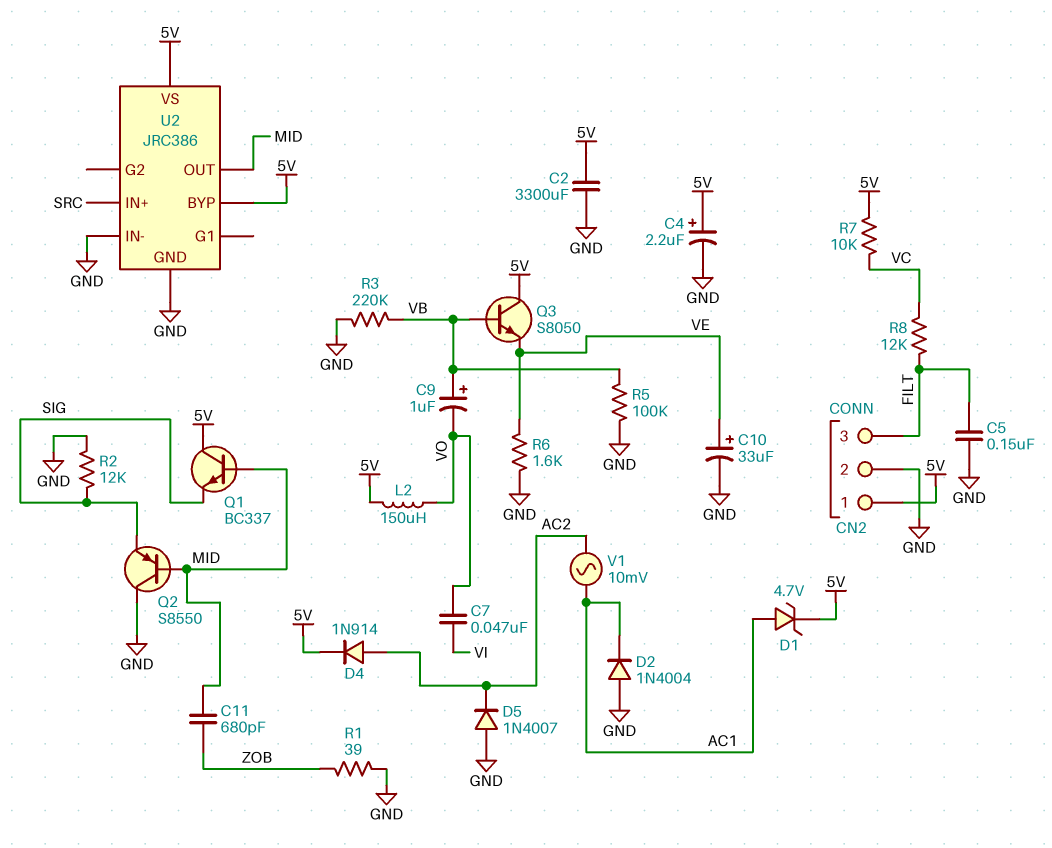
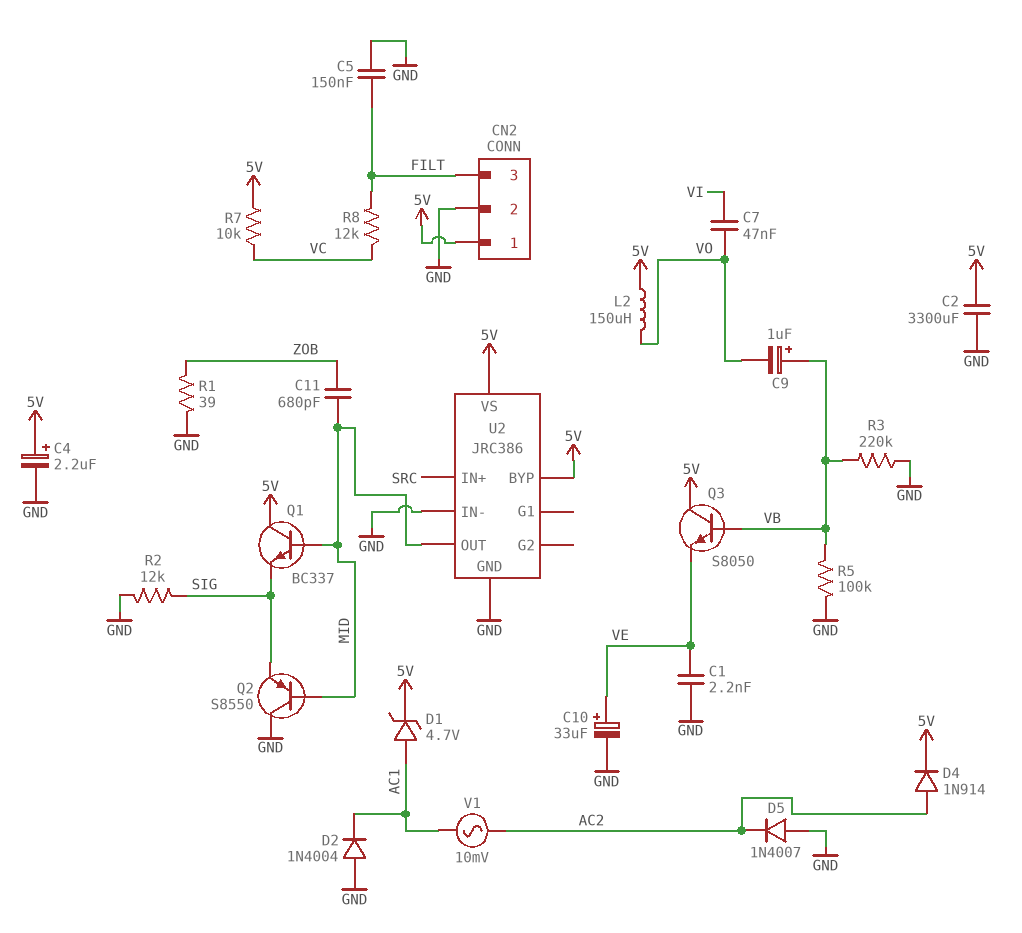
C1: none -> 2.2nF (GND, VE)
R6: 1.6k (GND, VE) -> none

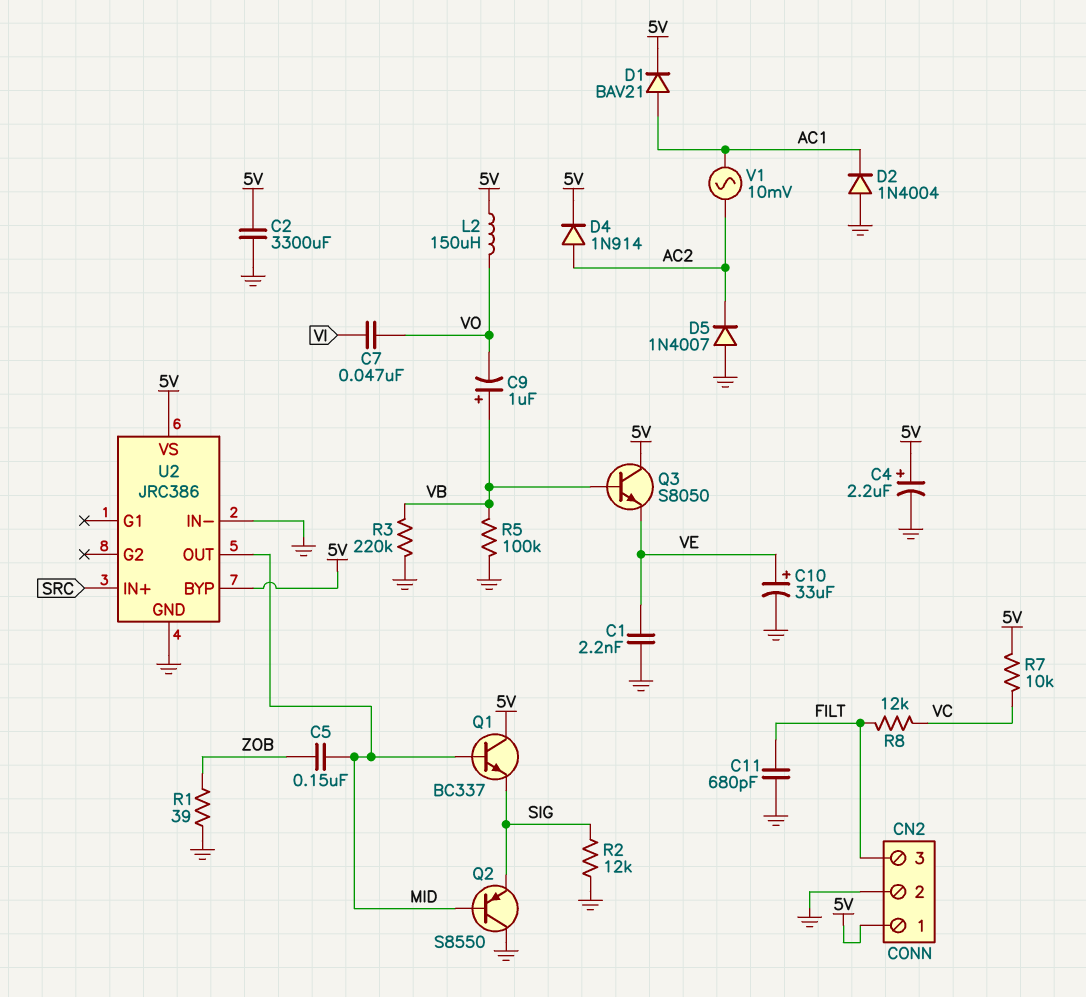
C5: 150nF (FILT, GND) -> 150nF (MID, ZOB)
C11: 680pF (MID, ZOB) -> 680pF (FILT, GND)
D1: zener 4.7V (A AC1, K 5V) -> diode BAV21 (A AC1, K 5V)

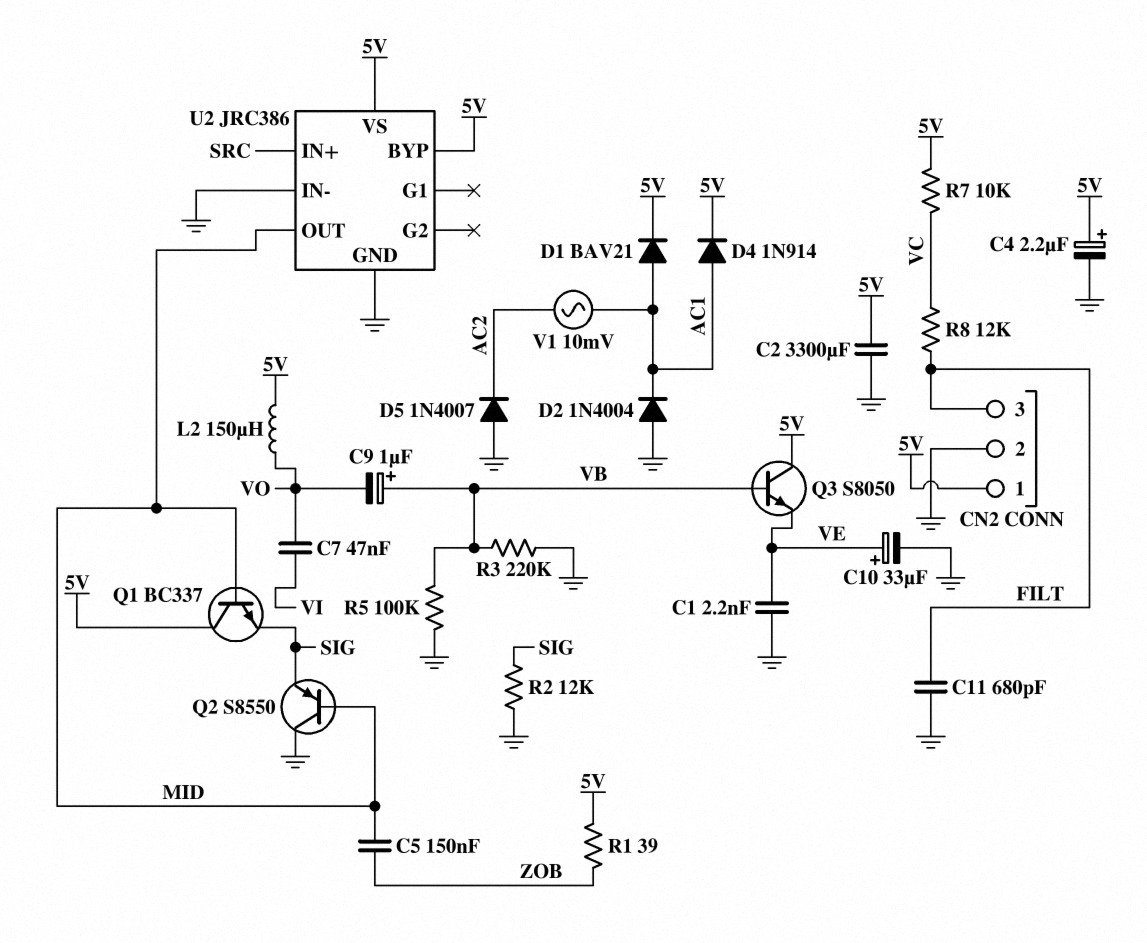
D4: diode 1N914 (A AC2, K 5V) -> diode 1N914 (A AC1, K 5V)
R1: 39 (GND, ZOB) -> 39 (5V, ZOB)

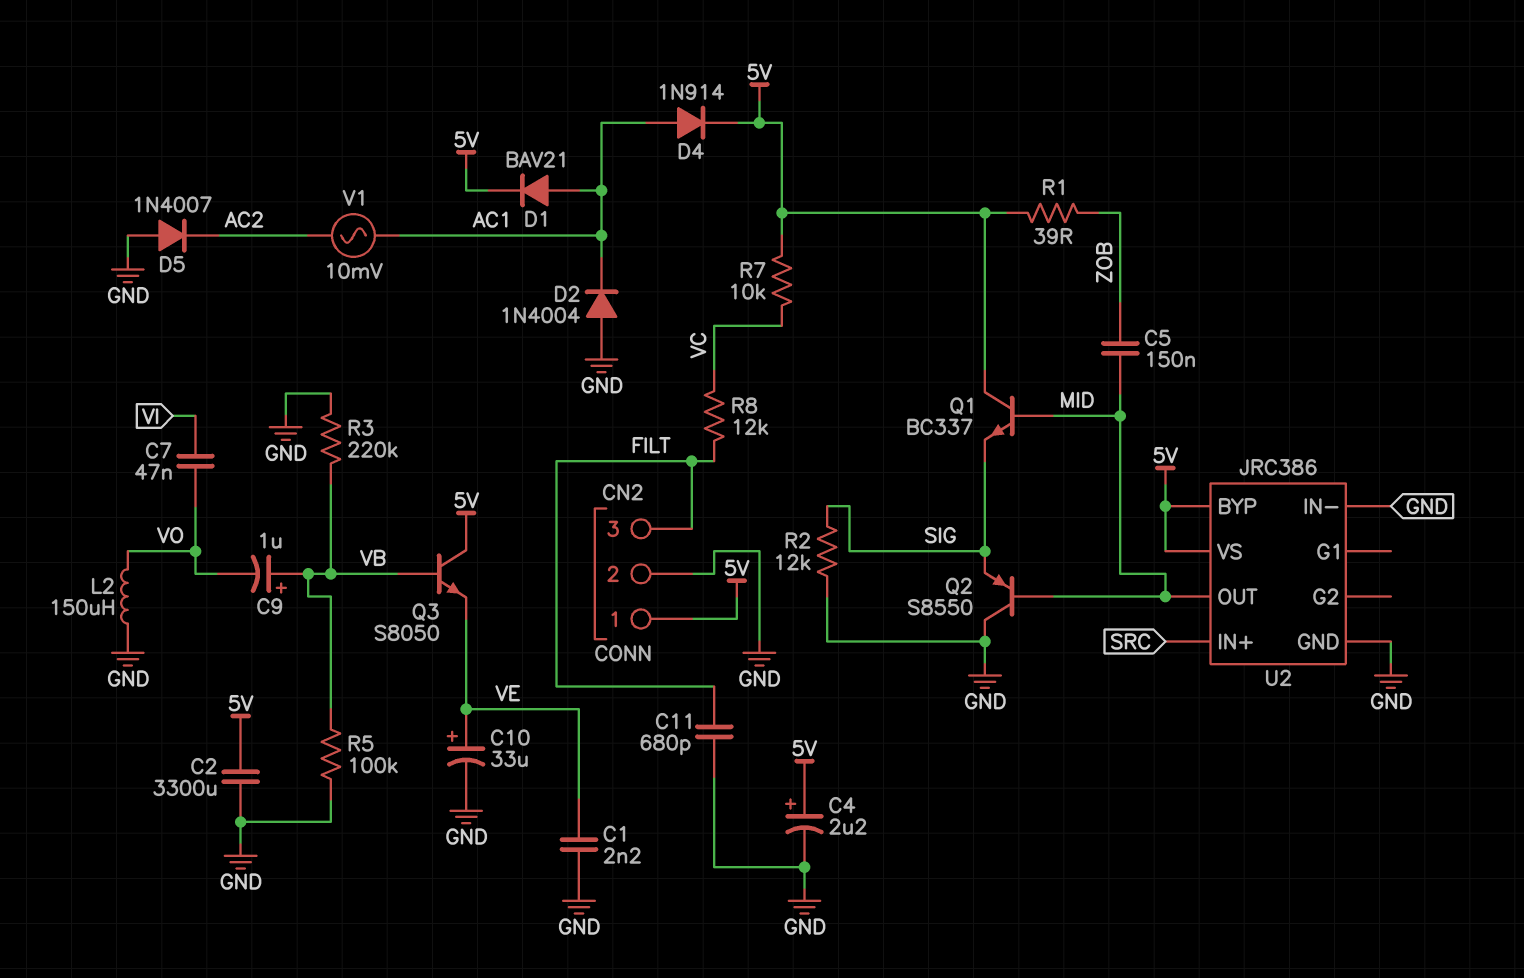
L2: 150uH (5V, VO) -> 150uH (GND, VO)

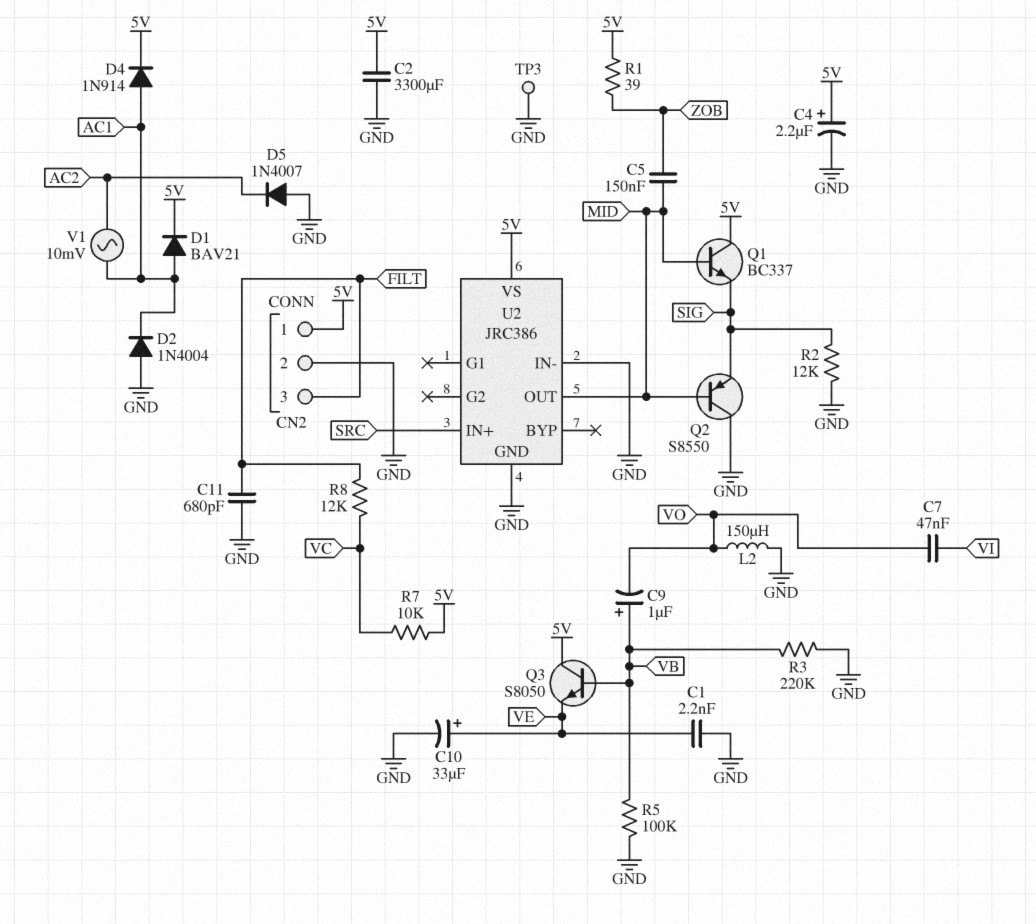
TP3: none -> test point (GND)
U2 pin BYP: 5V -> none

